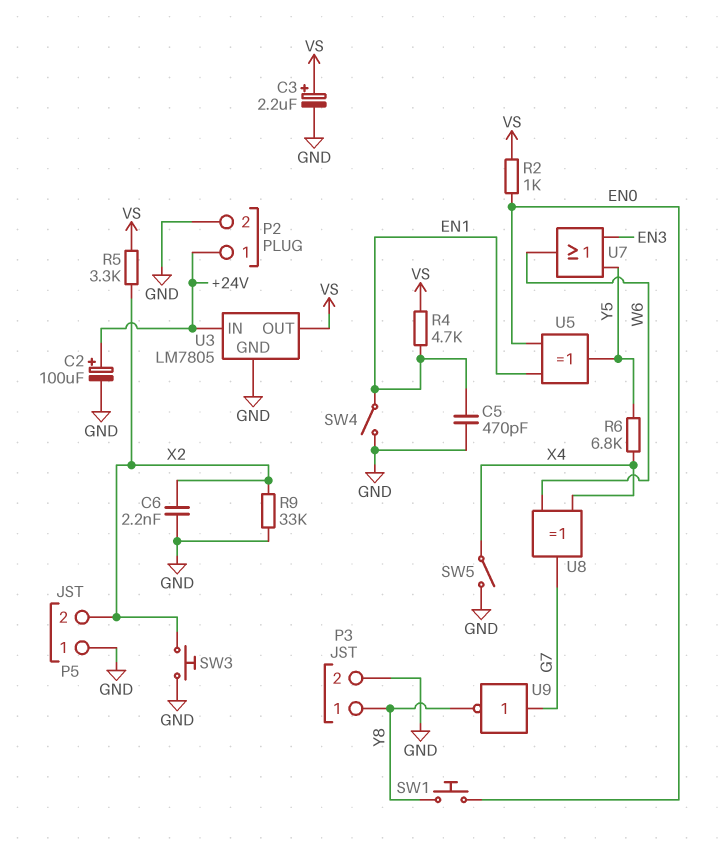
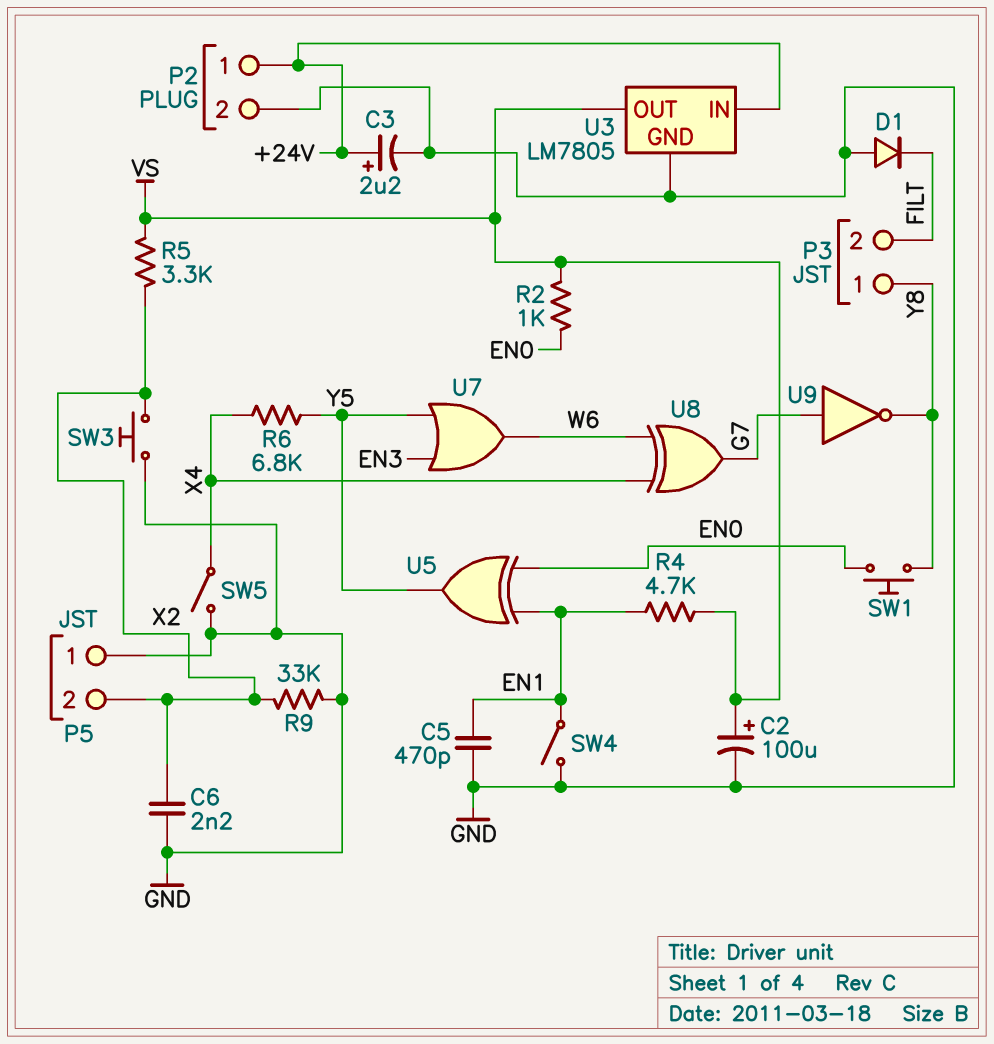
C2: 100uF (plus +24V, minus GND) -> 100uF (plus VS, minus GND)
C3: 2.2uF (plus VS, minus GND) -> 2.2uF (plus +24V, minus GND)
D1: none -> diode (A GND, K FILT)
P3 pin 2: GND -> FILT

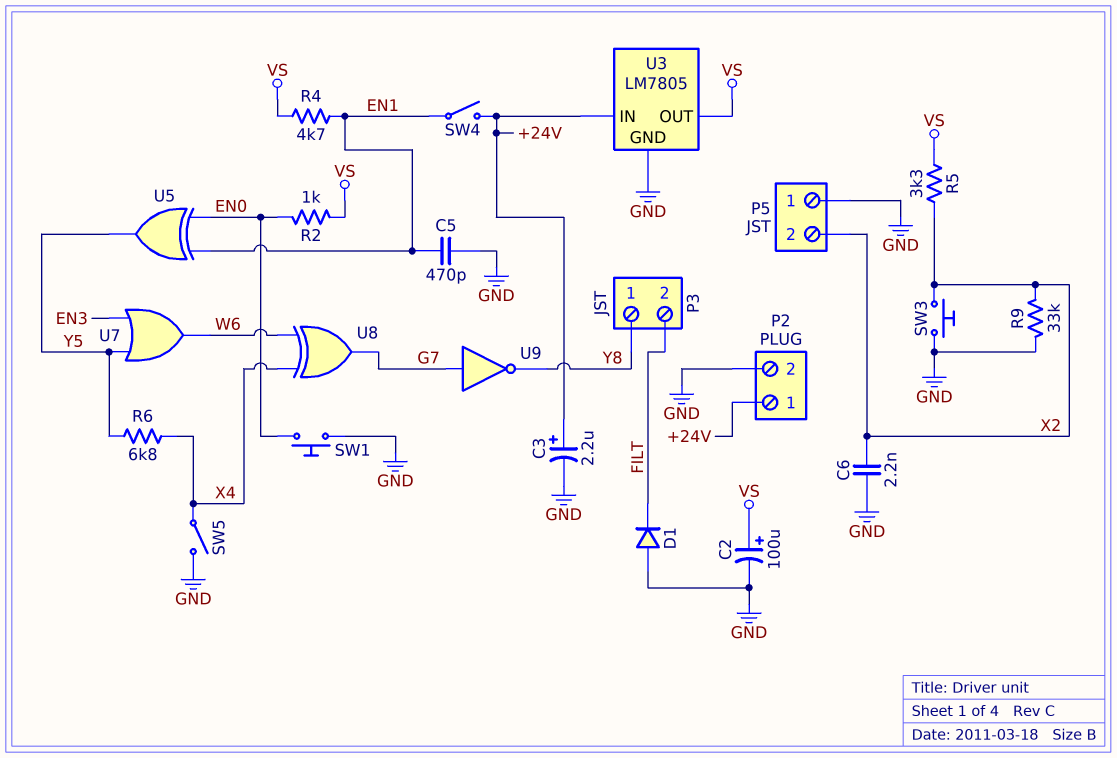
SW1: button (EN0, Y8) -> button (EN0, GND)
SW4: switch (EN1, GND) -> switch (+24V, EN1)

